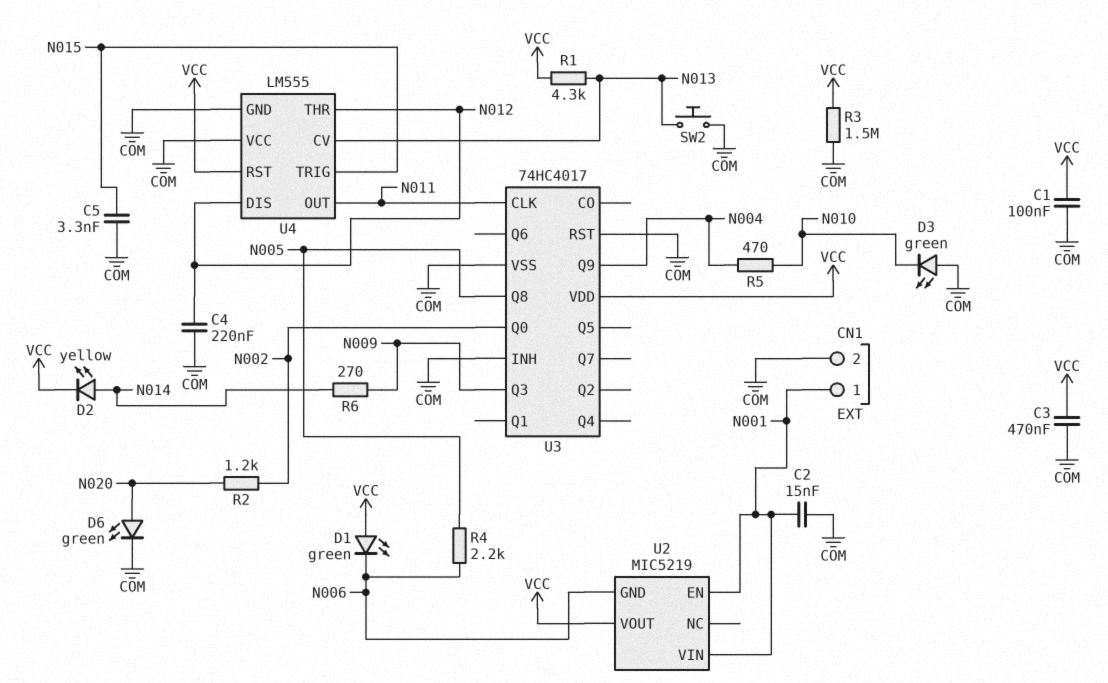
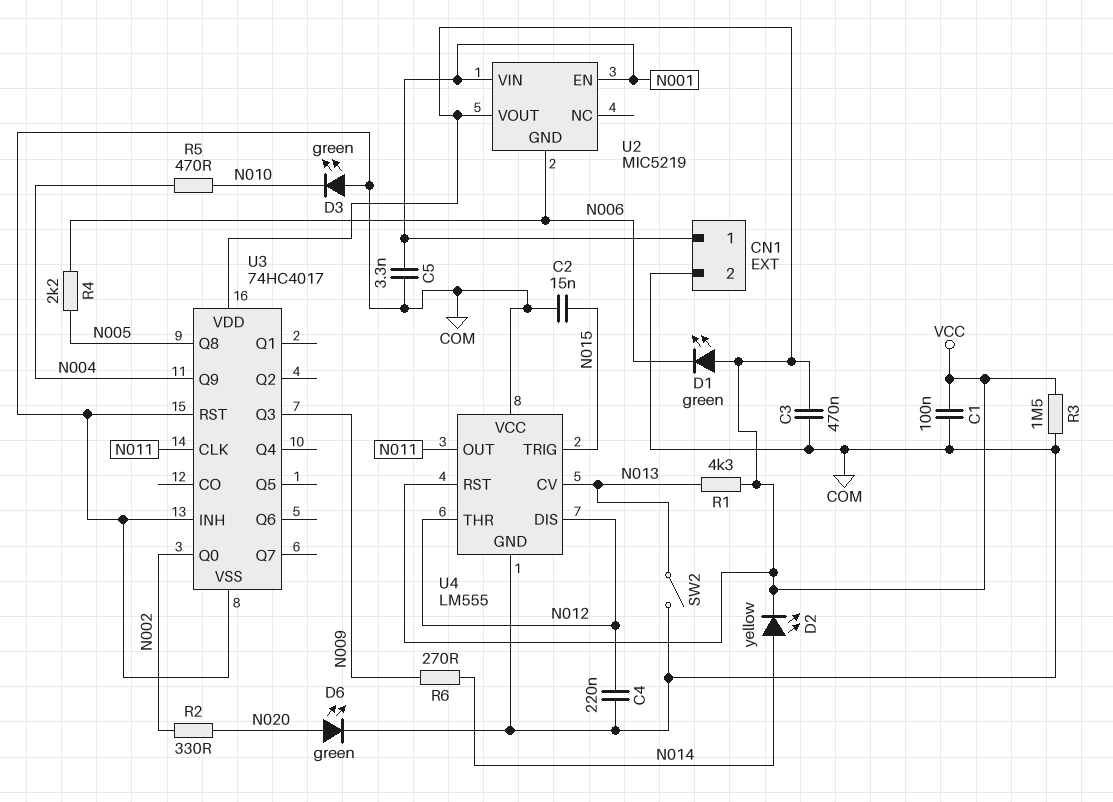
C2: 15nF (COM, N001) -> 15nF (COM, N015)
C5: 3.3nF (COM, N015) -> 3.3nF (COM, N001)
R2: 1.2k (N002, N020) -> 330 (N002, N020)
SW2: button (COM, N013) -> switch (COM, N013)

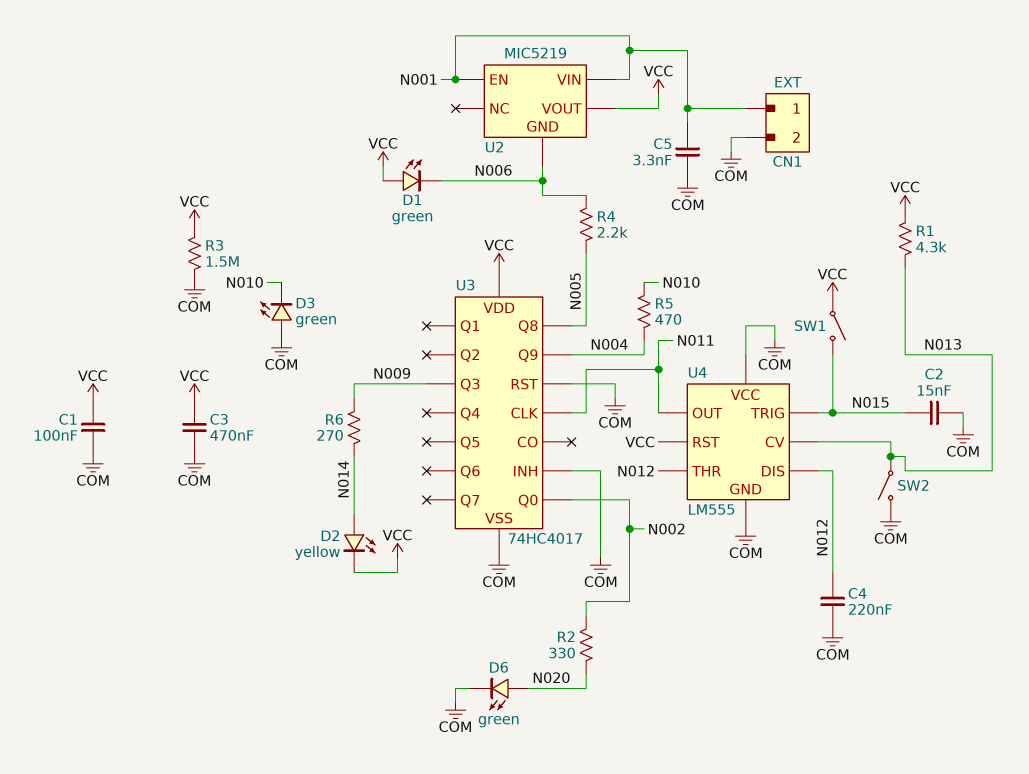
SW1: none -> switch (N015, VCC)

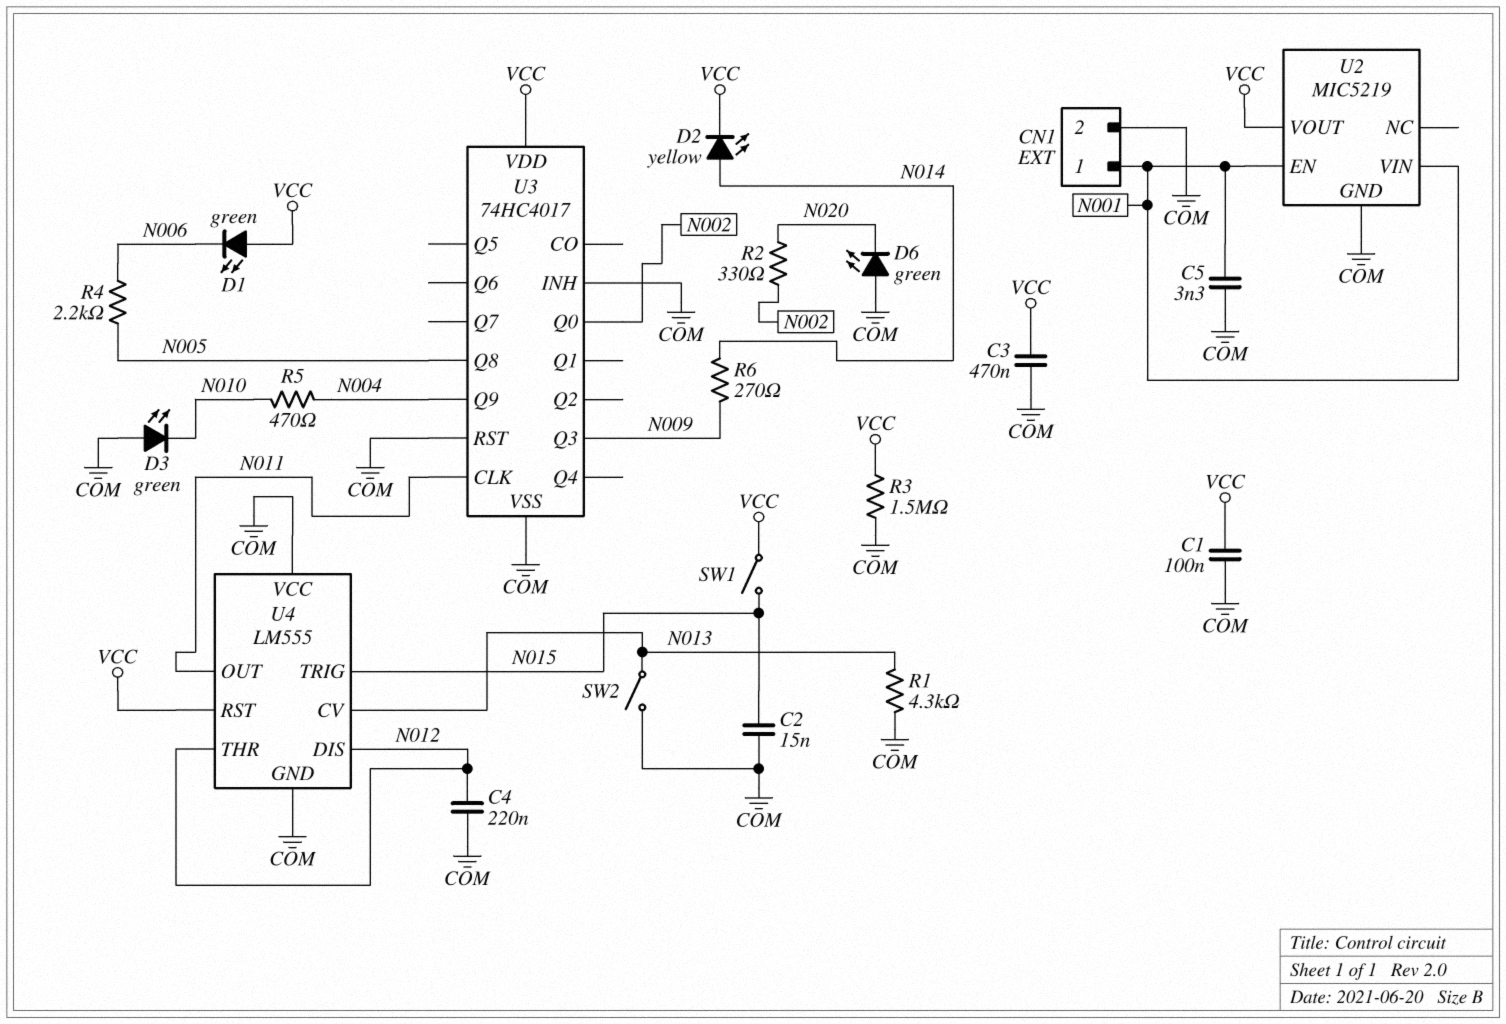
D6: LED green (A N020, K COM) -> LED green (A COM, K N020)
R1: 4.3k (N013, VCC) -> 4.3k (COM, N013)
U2 pin GND: N006 -> COM

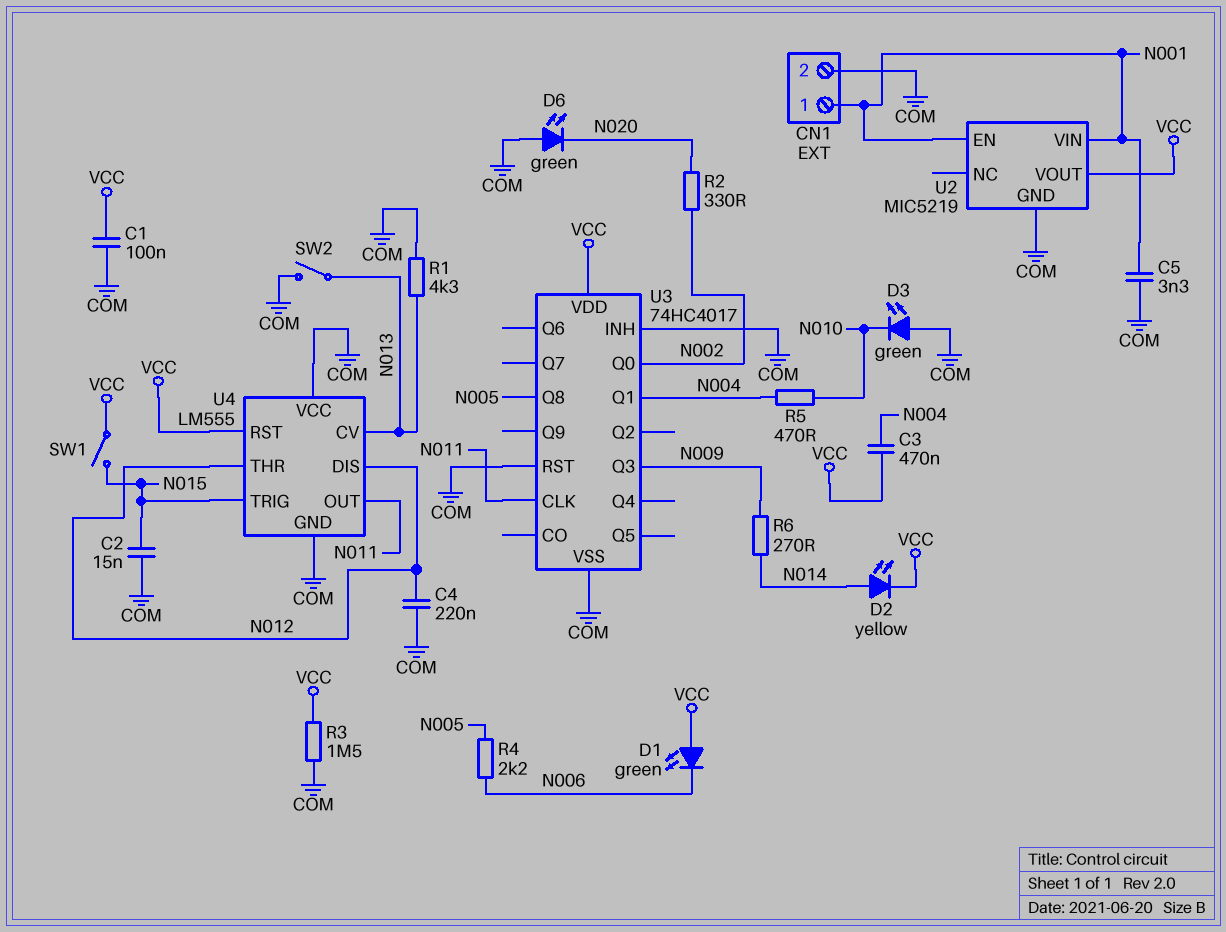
C3: 470nF (COM, VCC) -> 470nF (N004, VCC)
U3 pin Q1: none -> N004
U3 pin Q9: N004 -> none

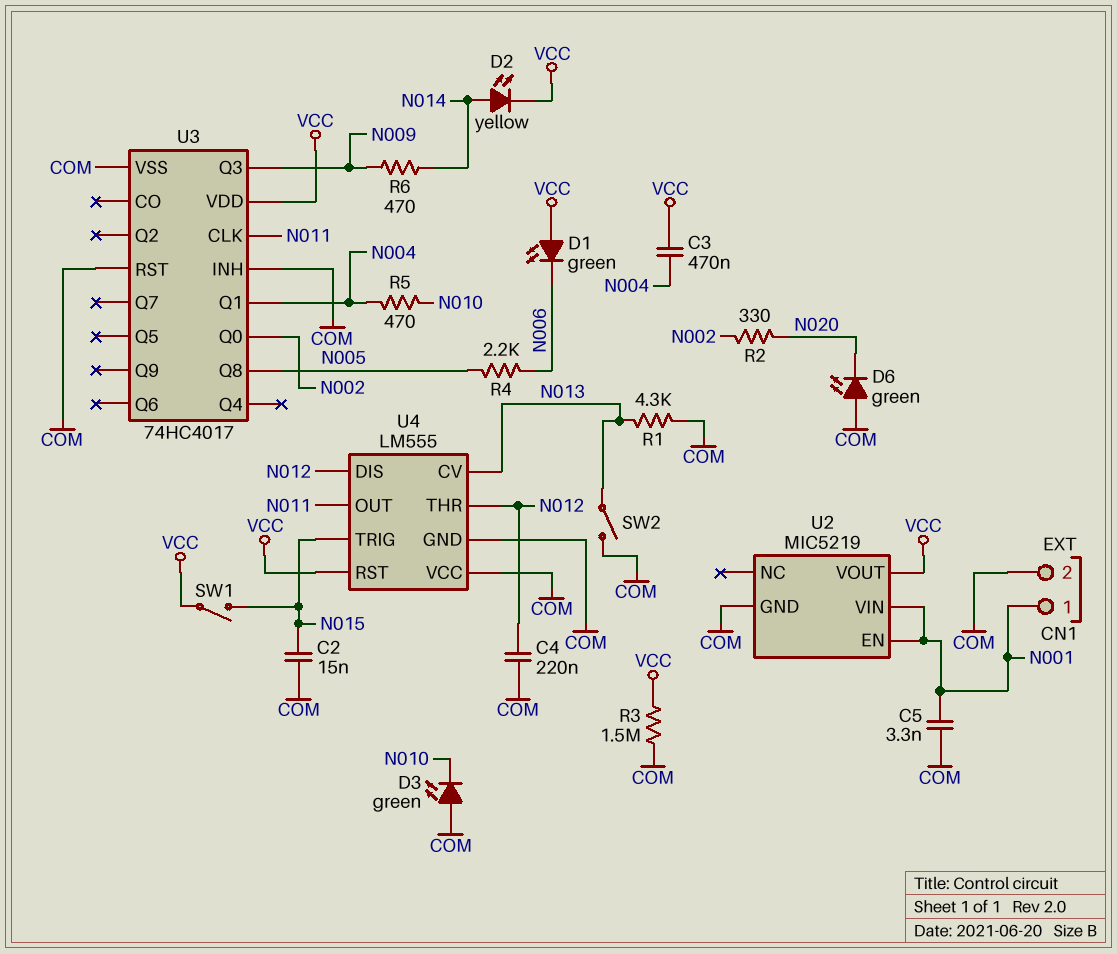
C1: 100nF (COM, VCC) -> none
R6: 270 (N009, N014) -> 470 (N009, N014)

